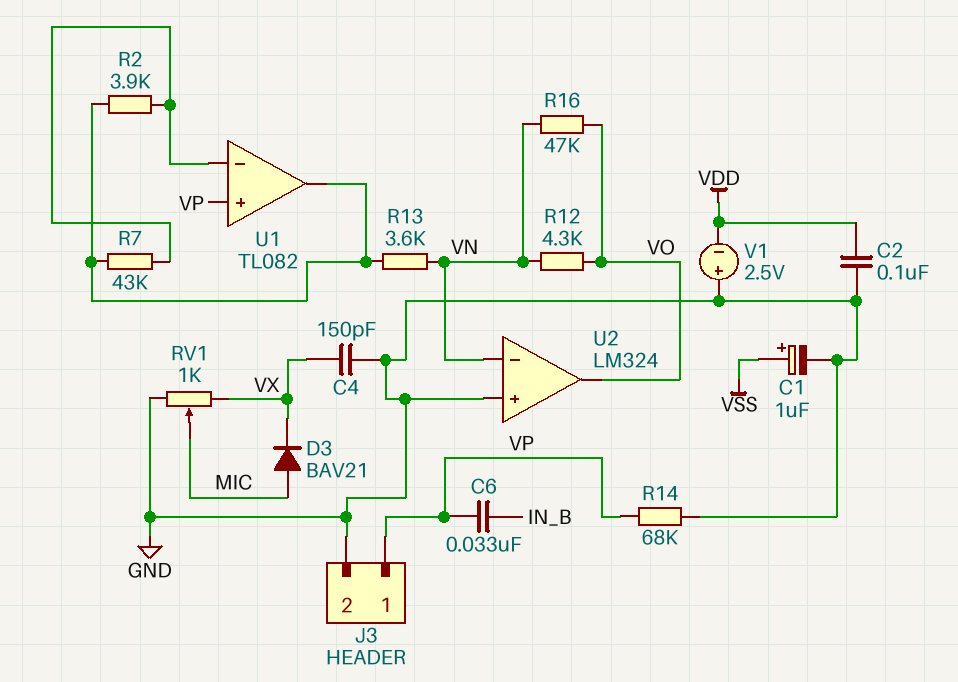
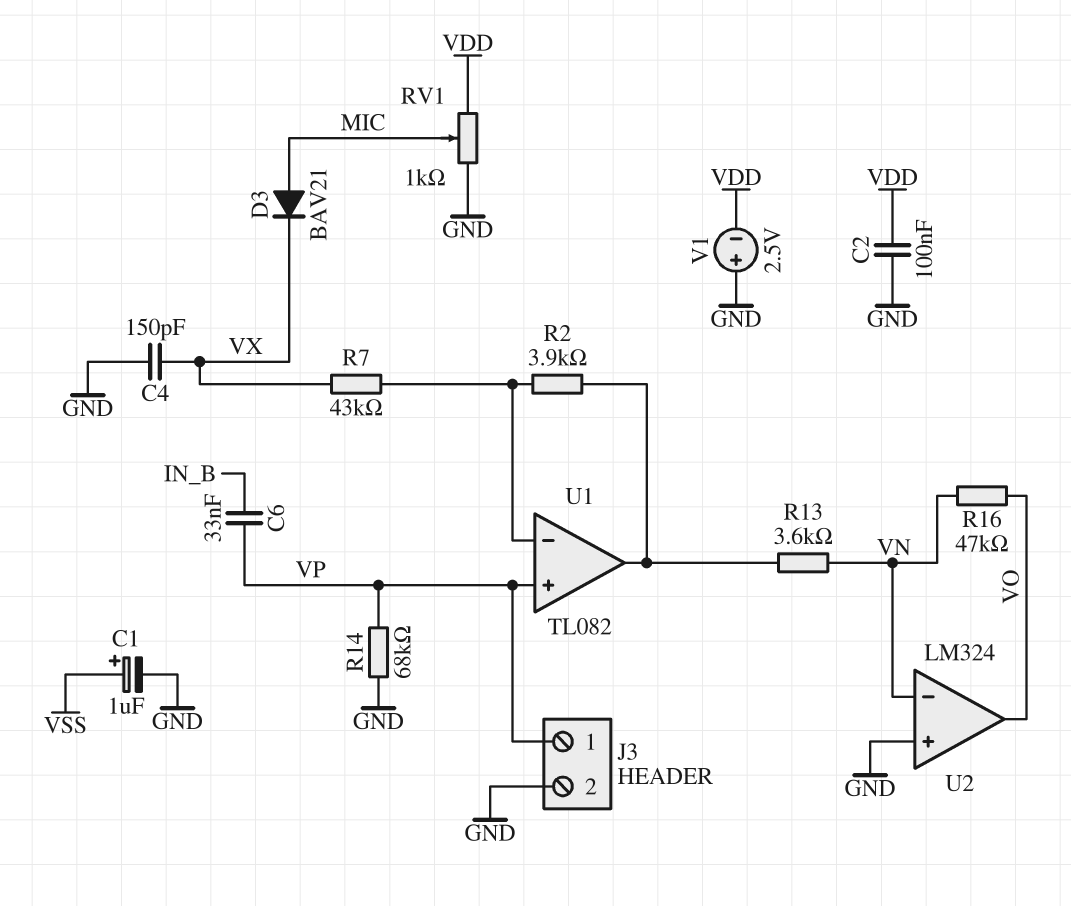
R7: 43k (U1/in-, U1/out) -> 43k (U1/in-, VX)
R12: 4.3k (VN, VO) -> none
RV1: 1k (GND, VX, wiper MIC) -> 1k (GND, VDD, wiper MIC)

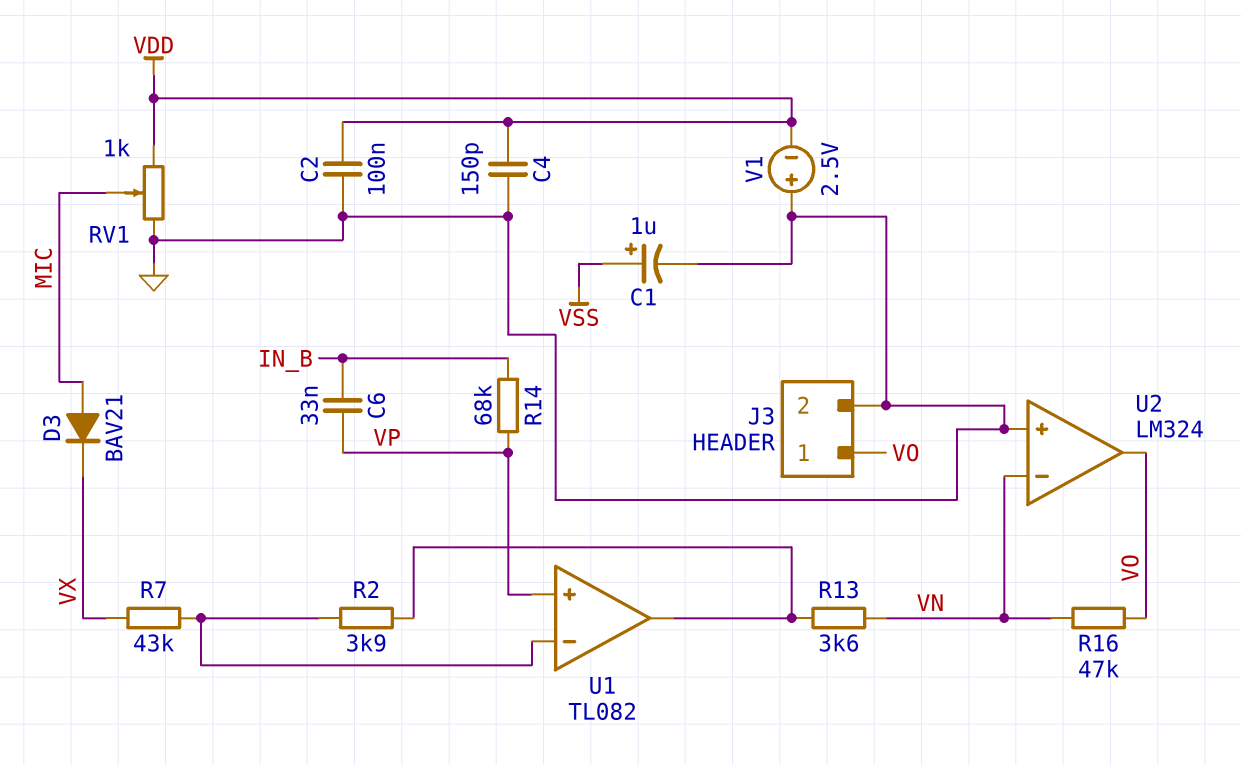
C4: 150pF (GND, VX) -> 150pF (GND, VDD)
J3 pin 1: VP -> VO
R14: 68k (GND, VP) -> 68k (IN_B, VP)

